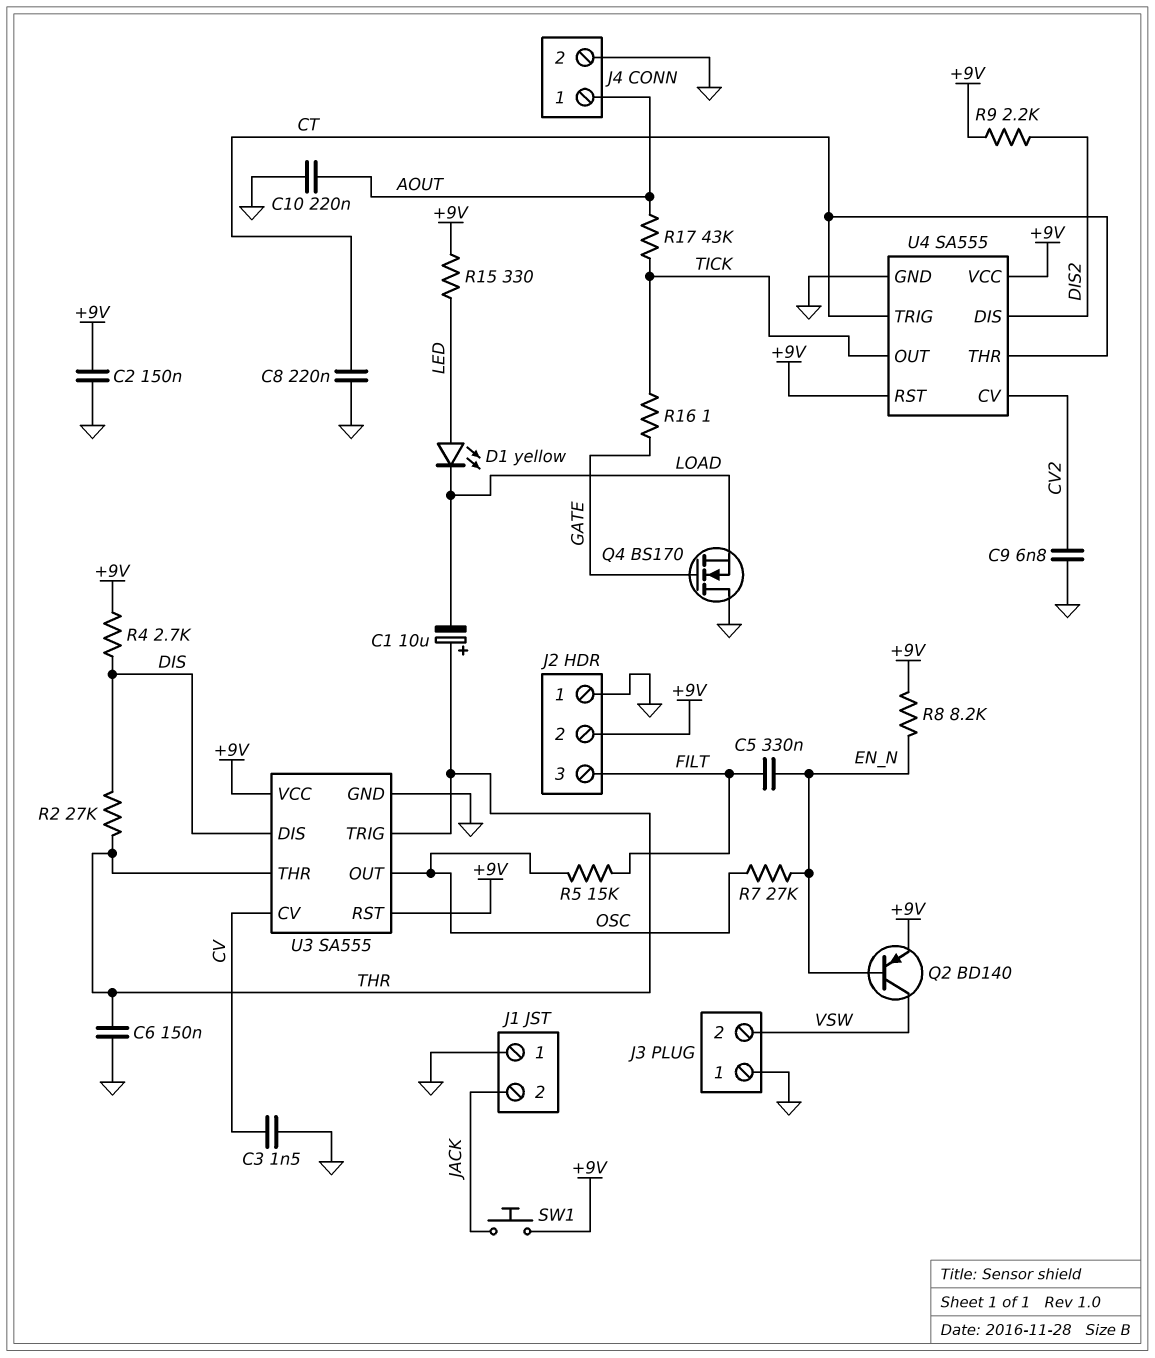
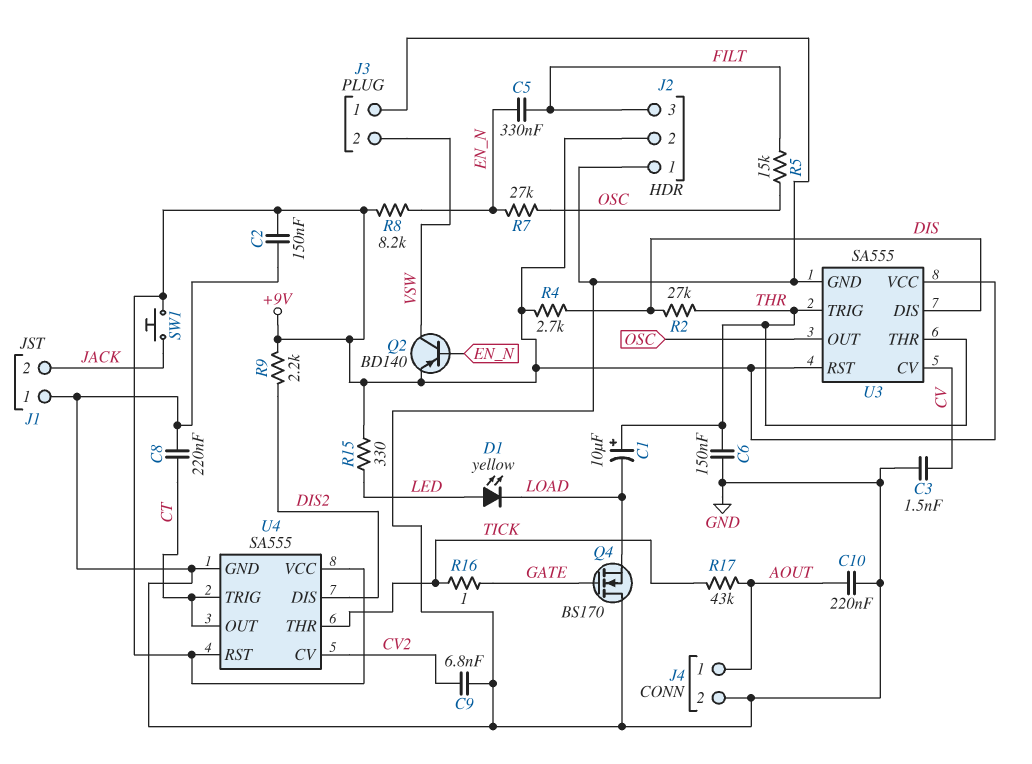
U4 pin OUT: TICK -> CT
U4 pin THR: CT -> TICK

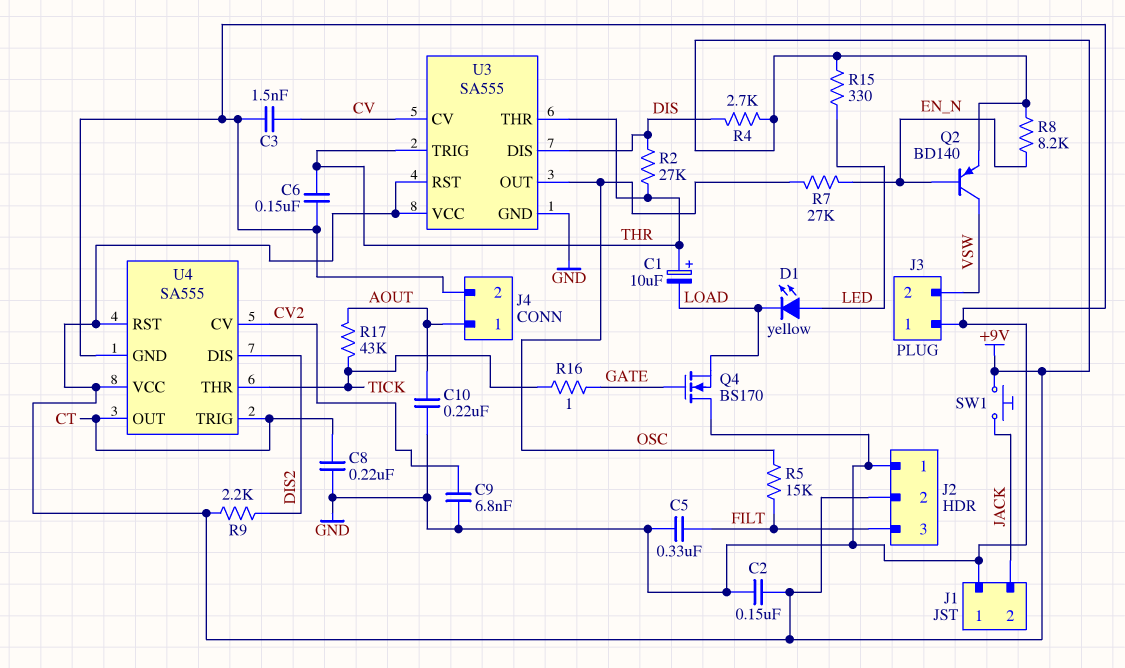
C5: 330nF (EN_N, FILT) -> 330nF (FILT, GND)

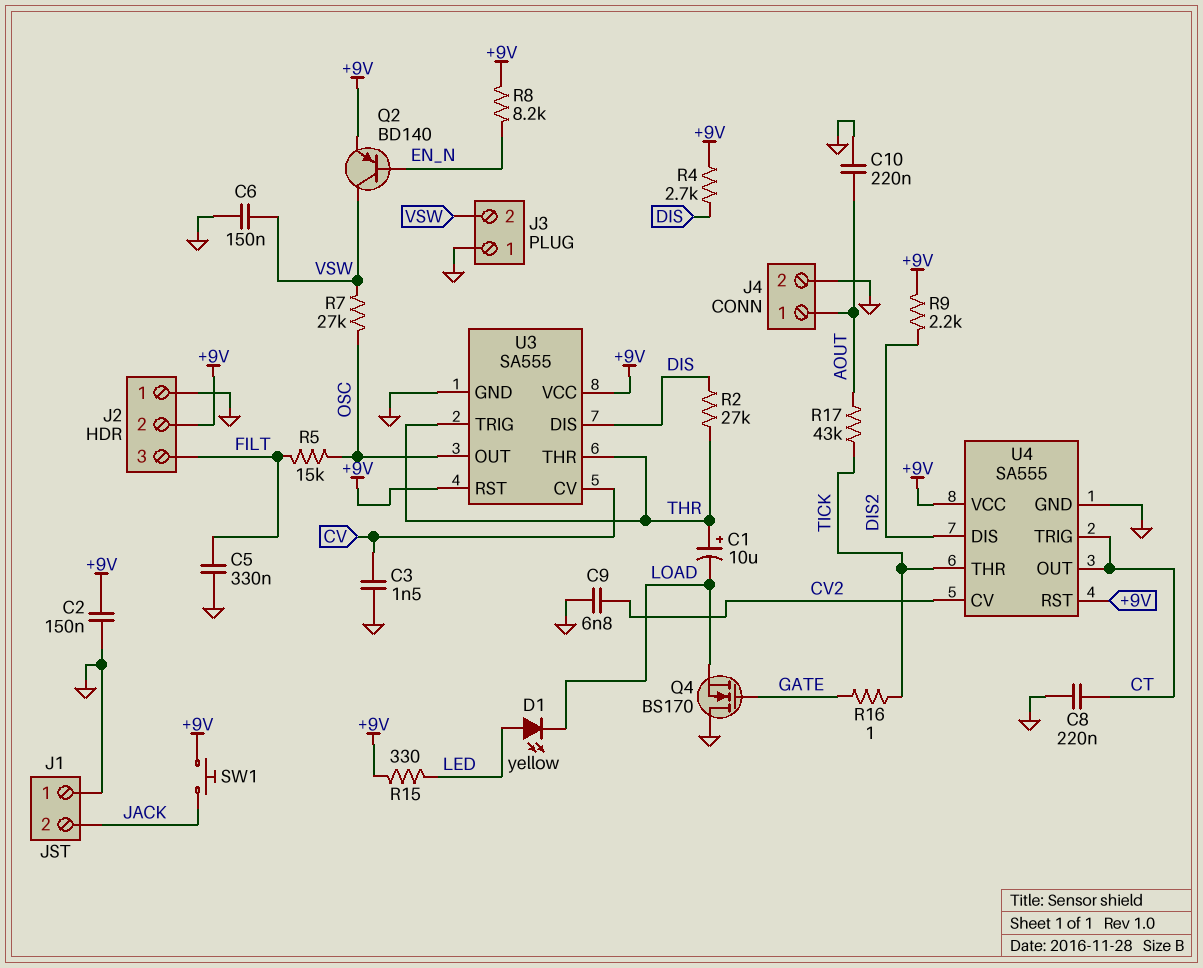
C6: 150nF (GND, THR) -> 150nF (GND, VSW)
R7: 27k (EN_N, OSC) -> 27k (OSC, VSW)

